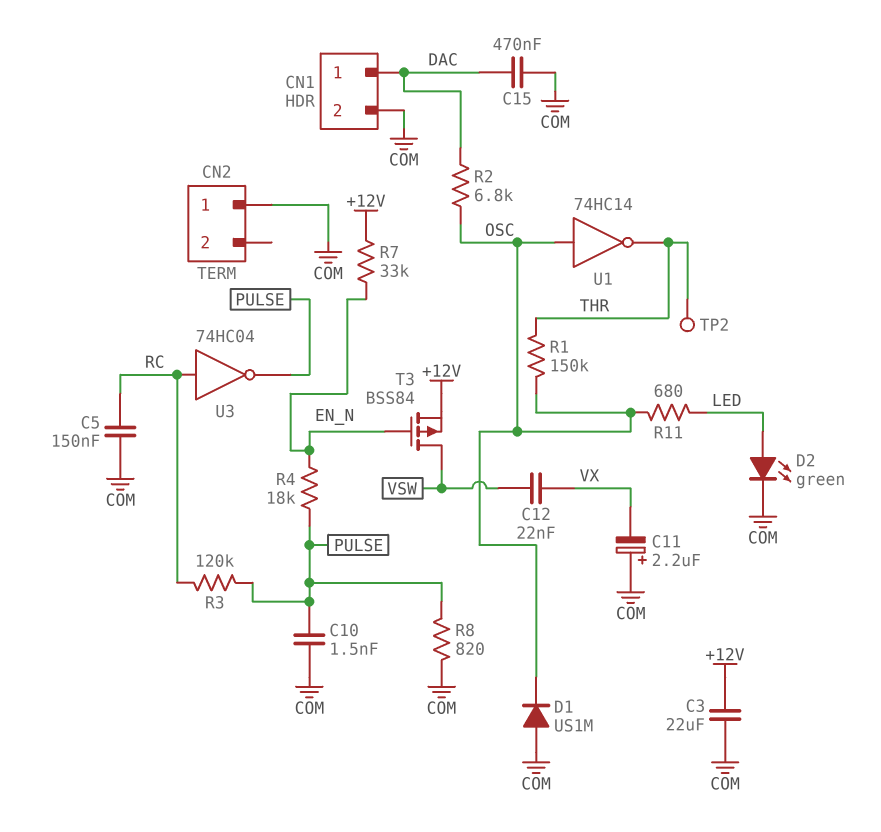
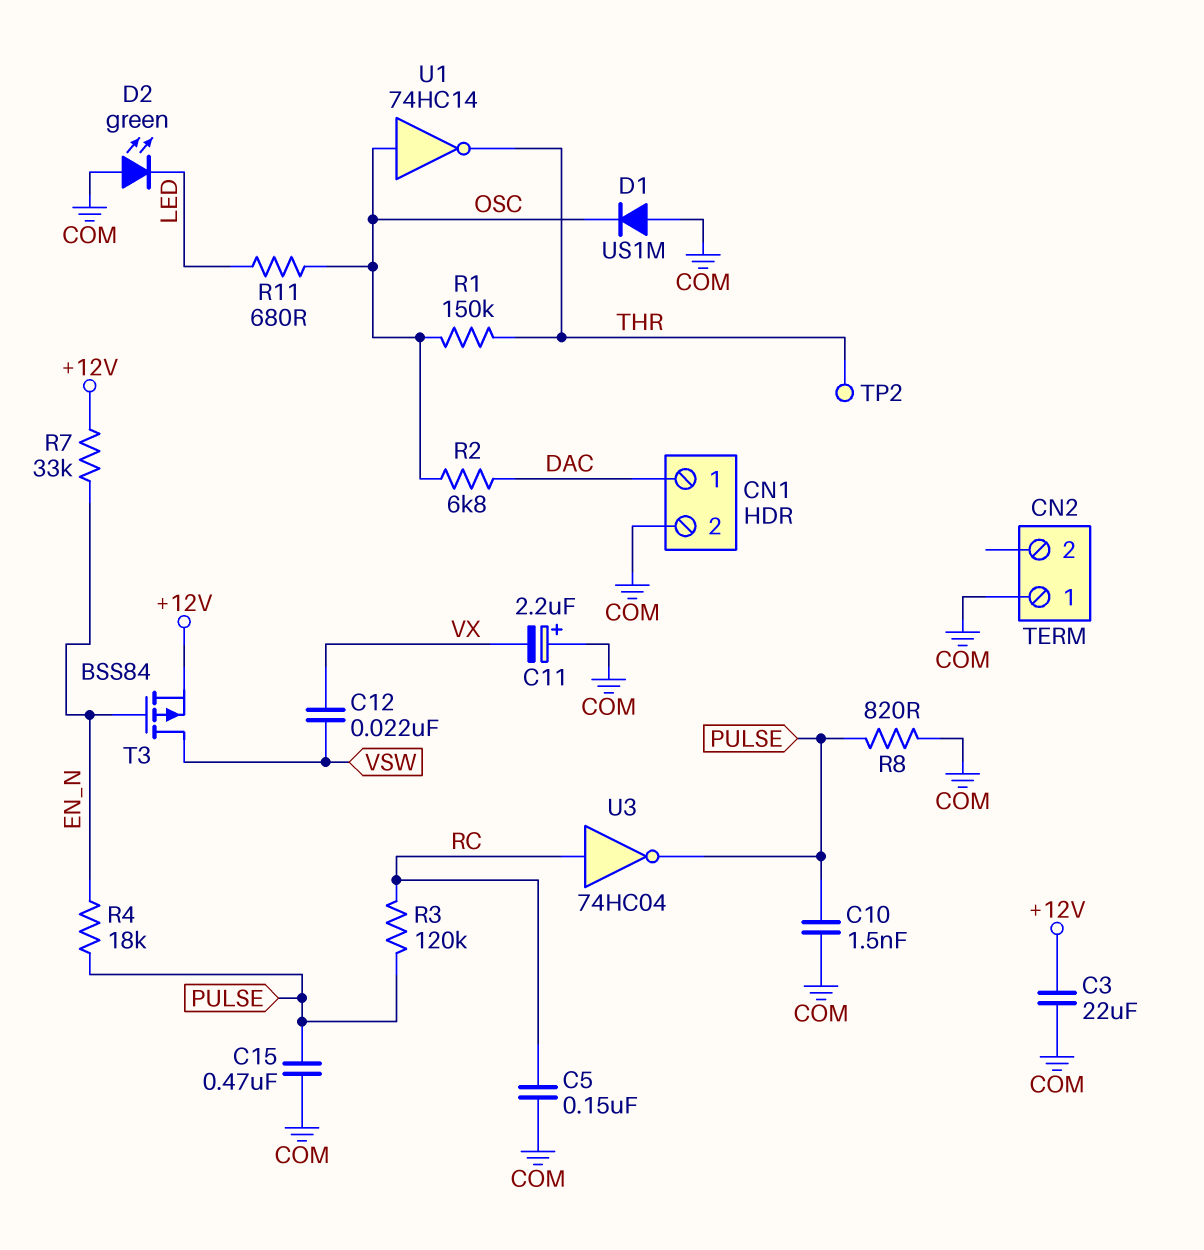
C15: 470nF (COM, DAC) -> 470nF (COM, PULSE)
D2: LED green (A LED, K COM) -> LED green (A COM, K LED)

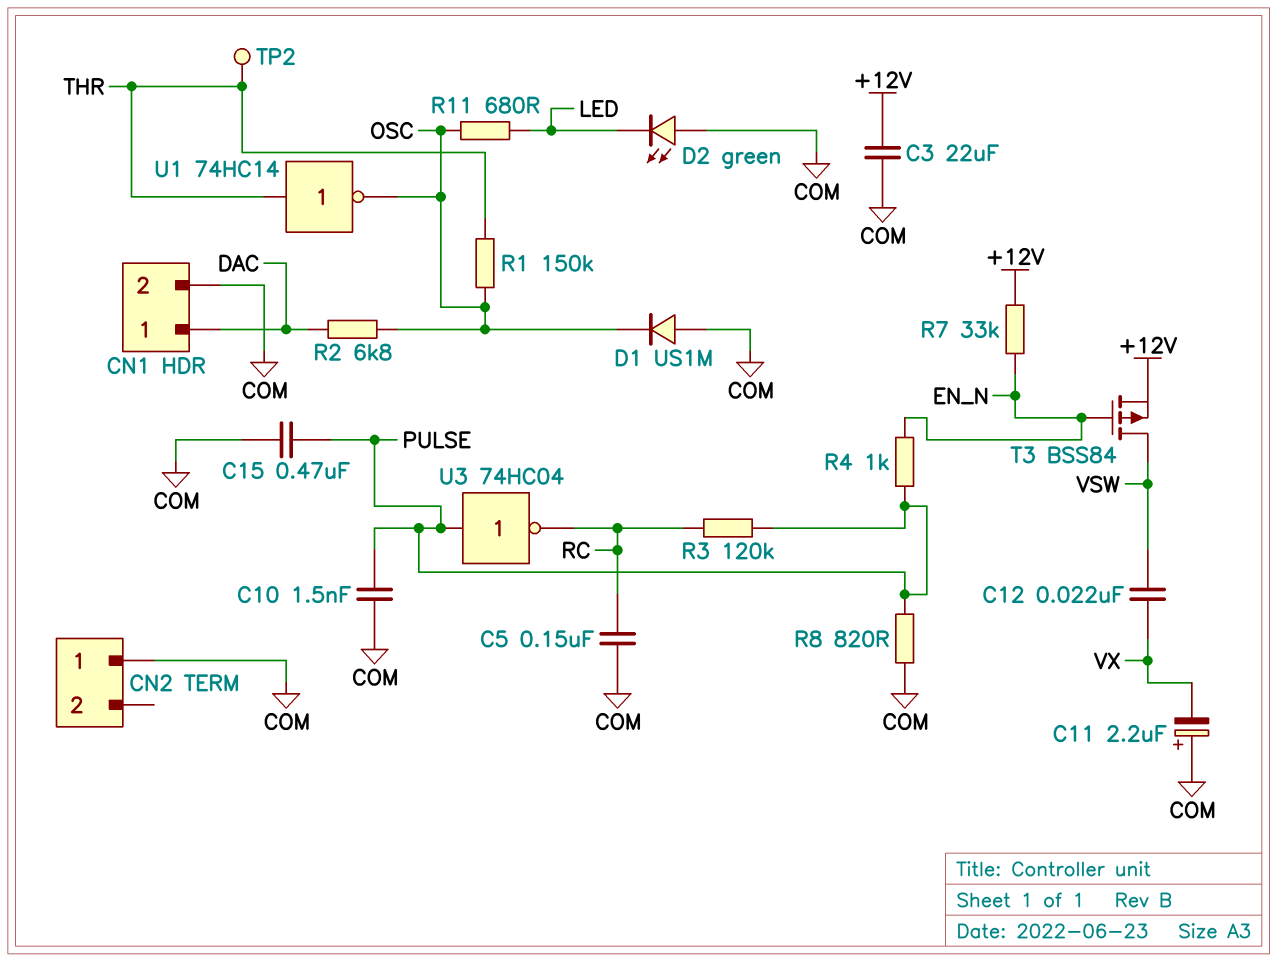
R4: 18k (EN_N, PULSE) -> 1k (EN_N, PULSE)
U1: NOT 74HC14 (in OSC, out THR) -> NOT 74HC14 (in THR, out OSC)
U3: NOT 74HC04 (in RC, out PULSE) -> NOT 74HC04 (in PULSE, out RC)

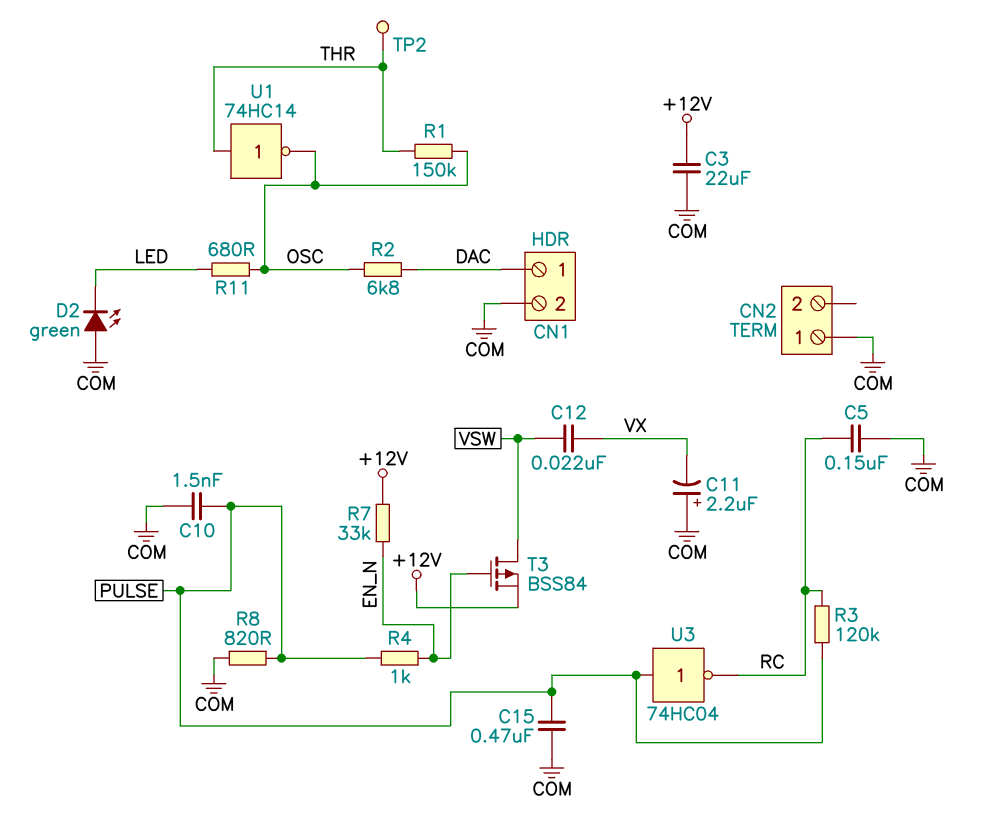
D1: diode US1M (A COM, K OSC) -> none

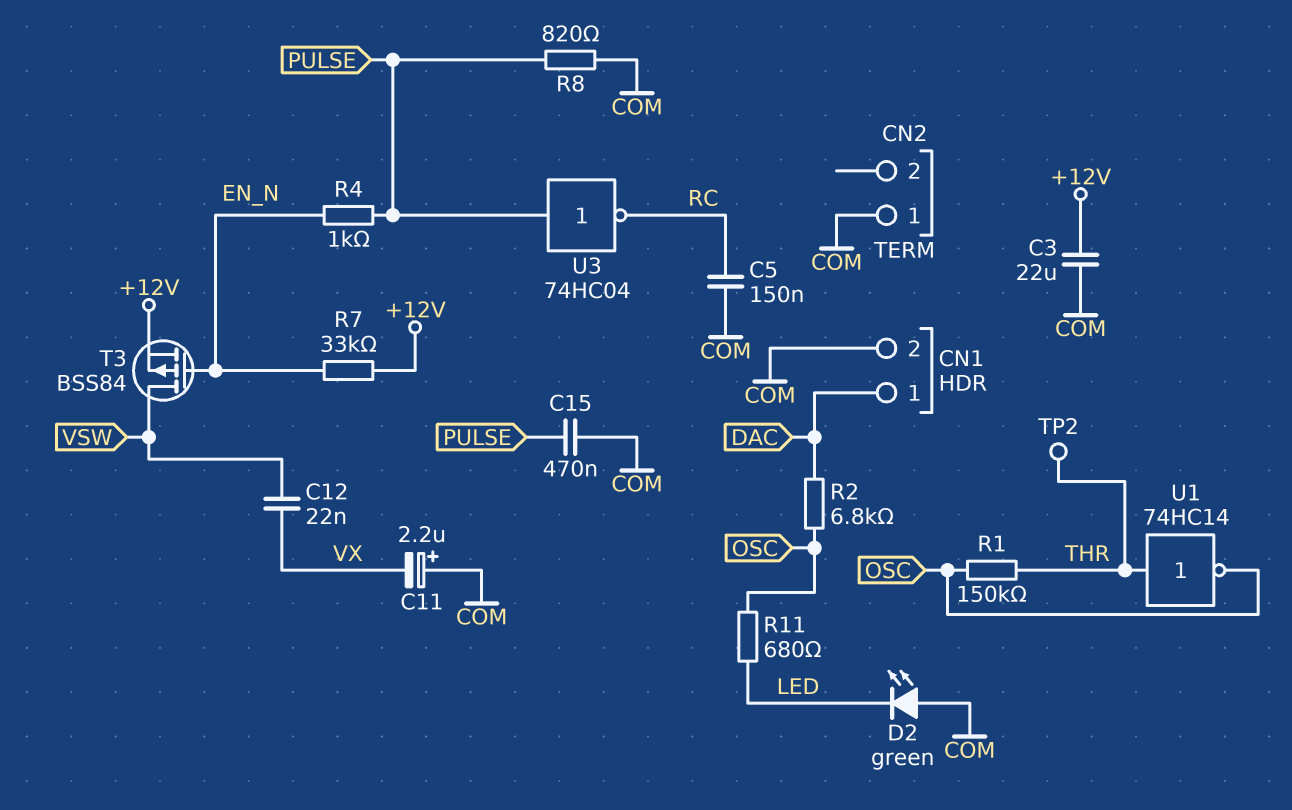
C10: 1.5nF (COM, PULSE) -> none
R3: 120k (PULSE, RC) -> none

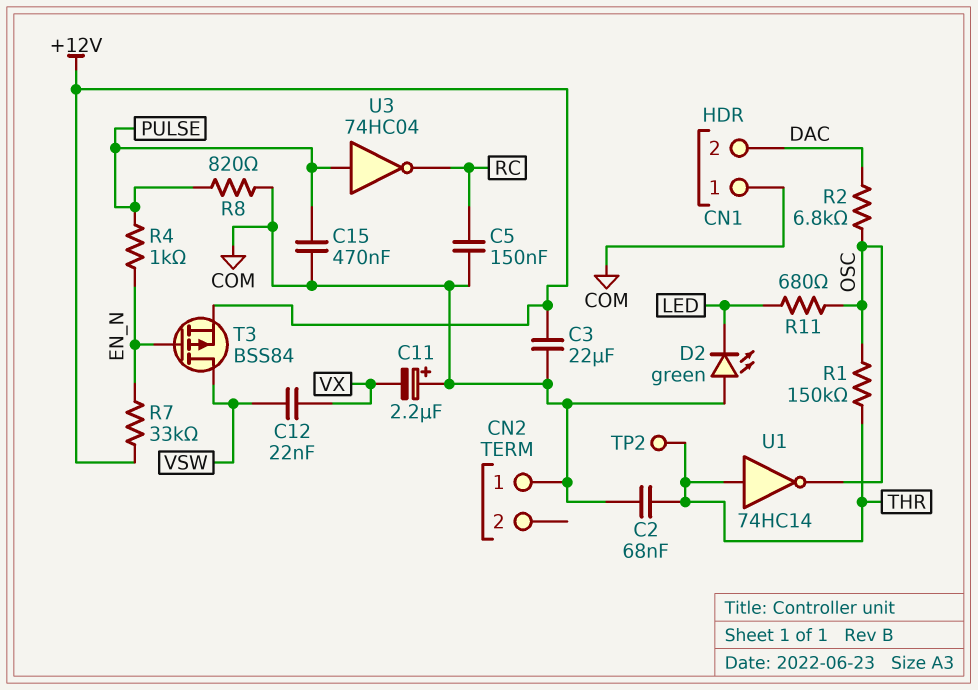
C2: none -> 68nF (COM, THR)
CN1 pin 1: DAC -> COM
CN1 pin 2: COM -> DAC

